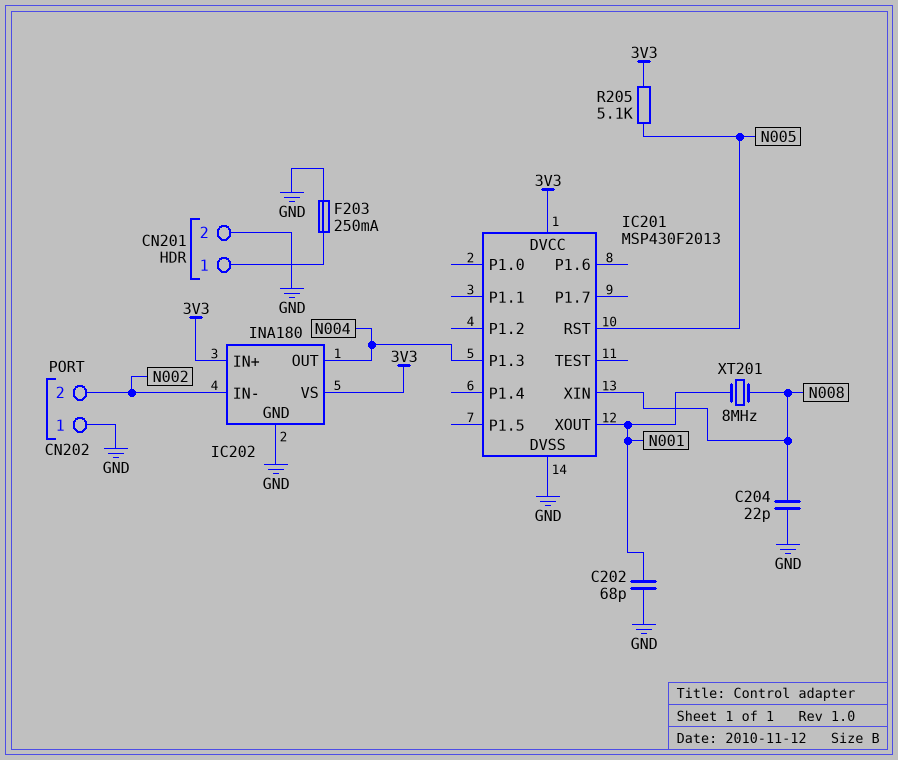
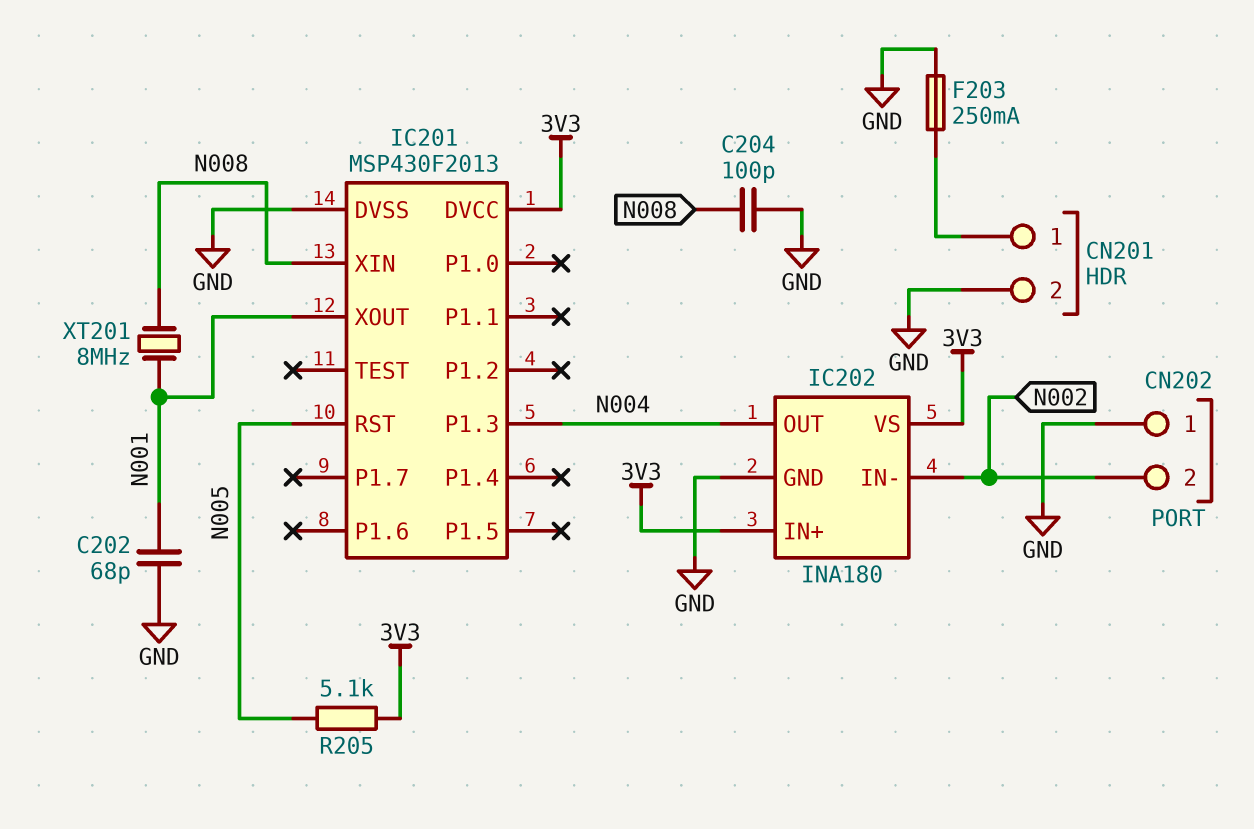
C204: 22pF (GND, N008) -> 100pF (GND, N008)

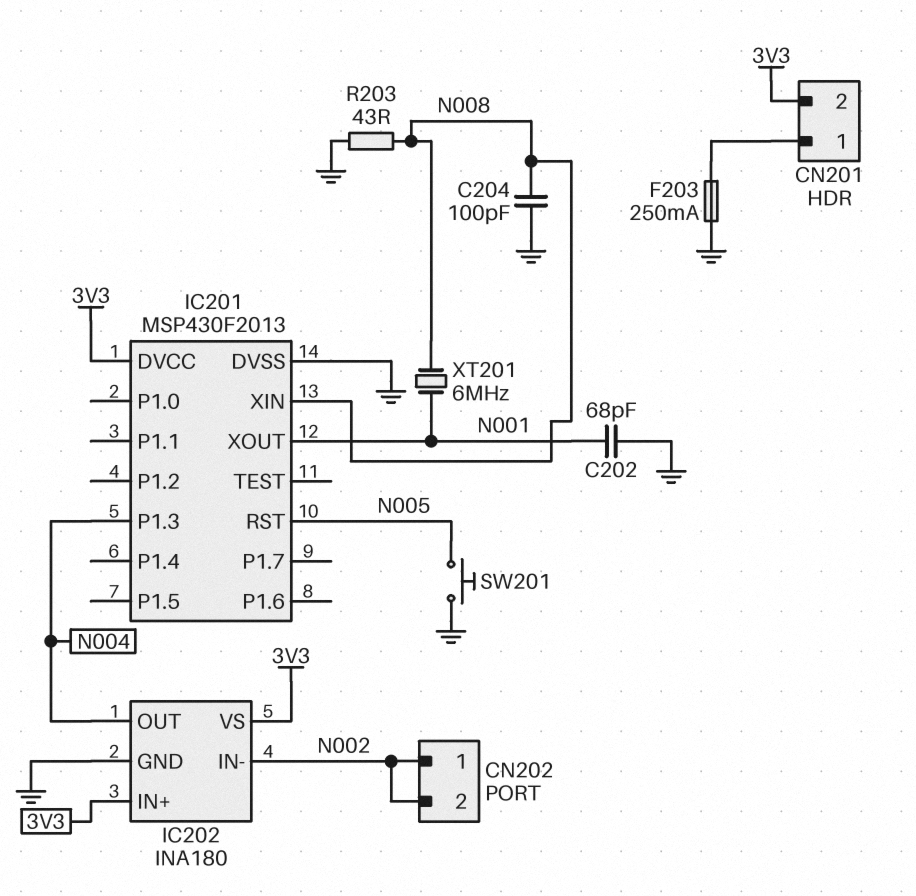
CN201 pin 2: GND -> 3V3
CN202 pin 1: GND -> N002
R203: none -> 43 (GND, N008)
R205: 5.1k (3V3, N005) -> none
SW201: none -> button (GND, N005)
XT201: 8MHz (N001, N008) -> 6MHz (N001, N008)

